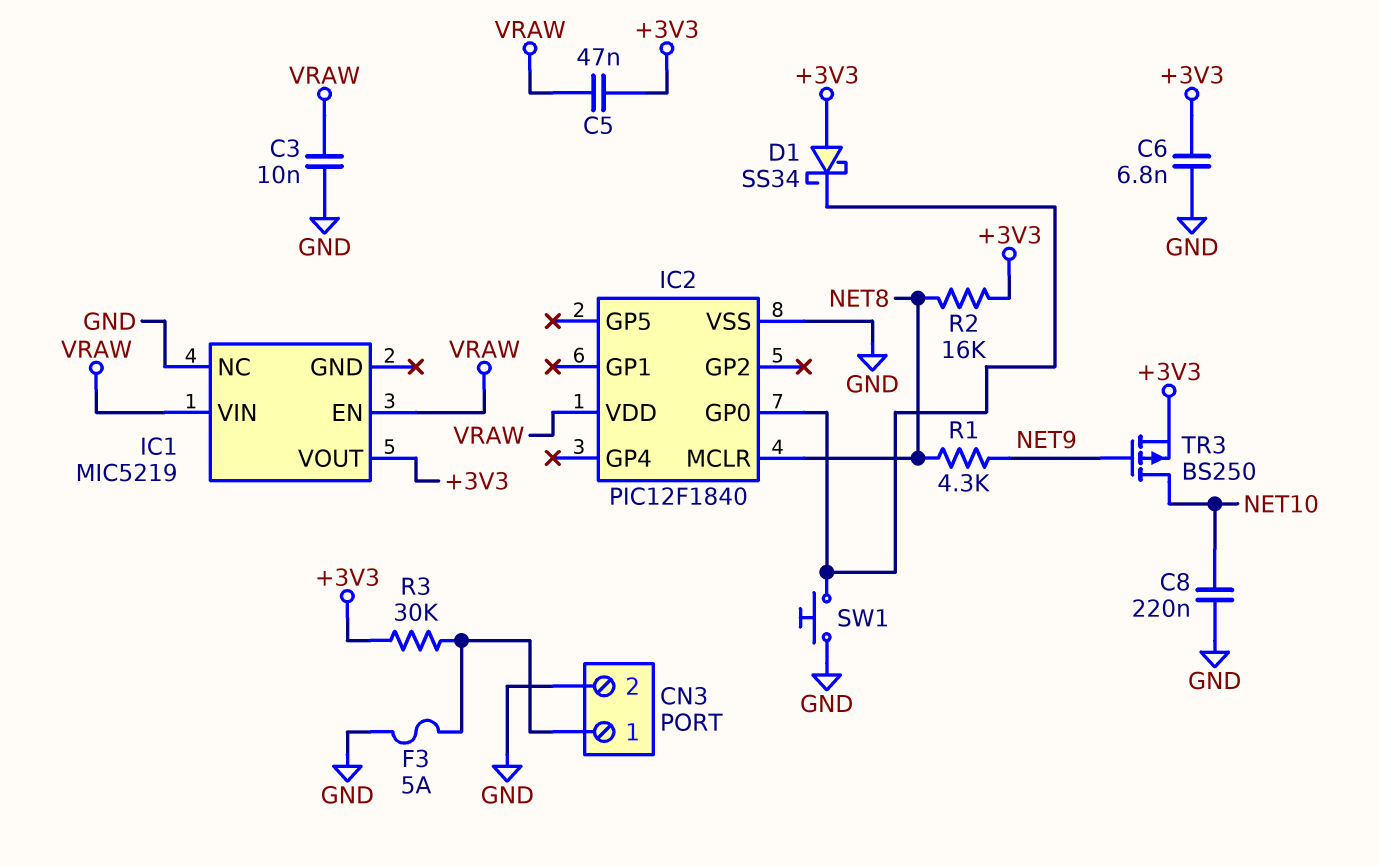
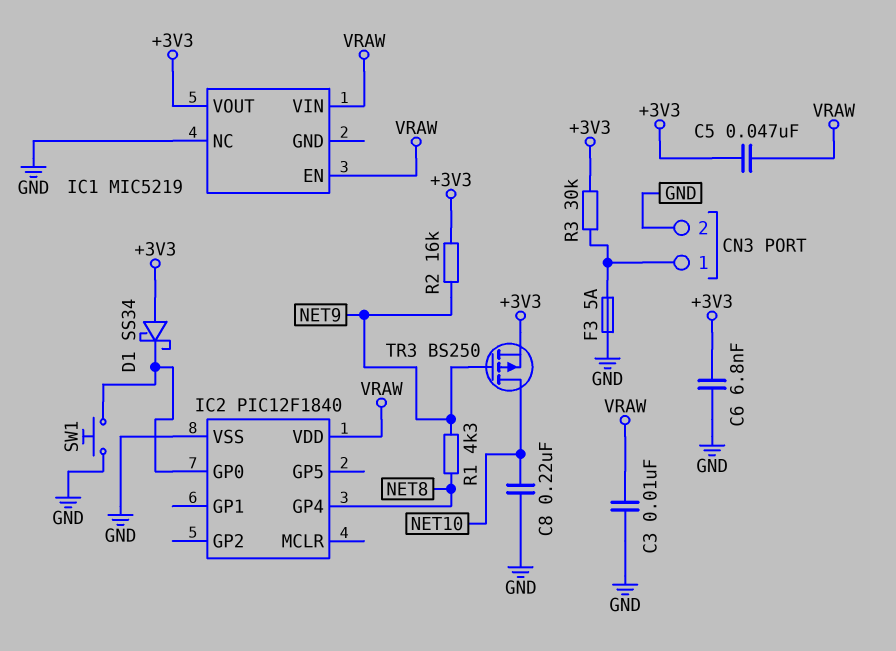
IC2 pin GP4: none -> NET8
IC2 pin MCLR: NET8 -> none
R2: 16k (+3V3, NET8) -> 16k (+3V3, NET9)

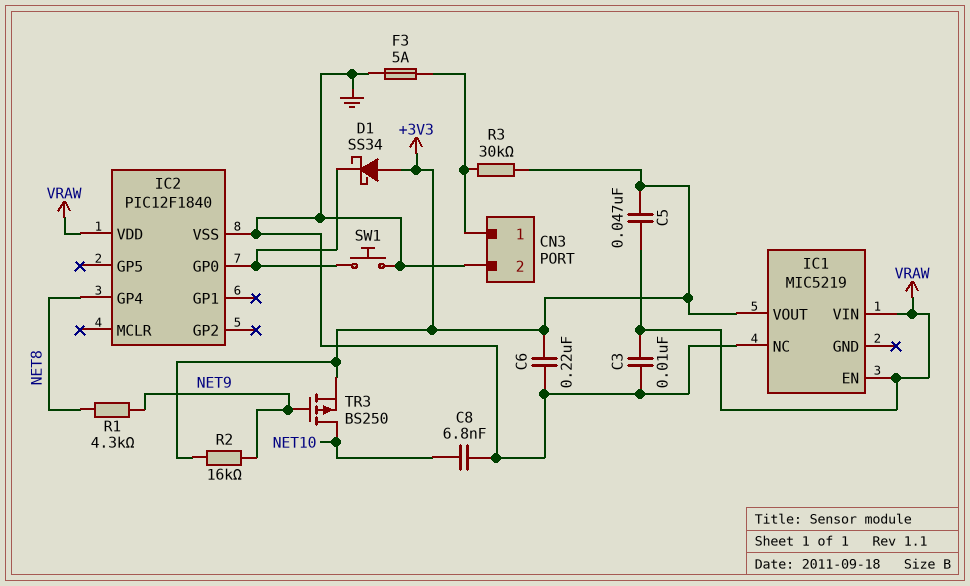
C6: 6.8nF (+3V3, GND) -> 220nF (+3V3, GND)
C8: 220nF (GND, NET10) -> 6.8nF (GND, NET10)

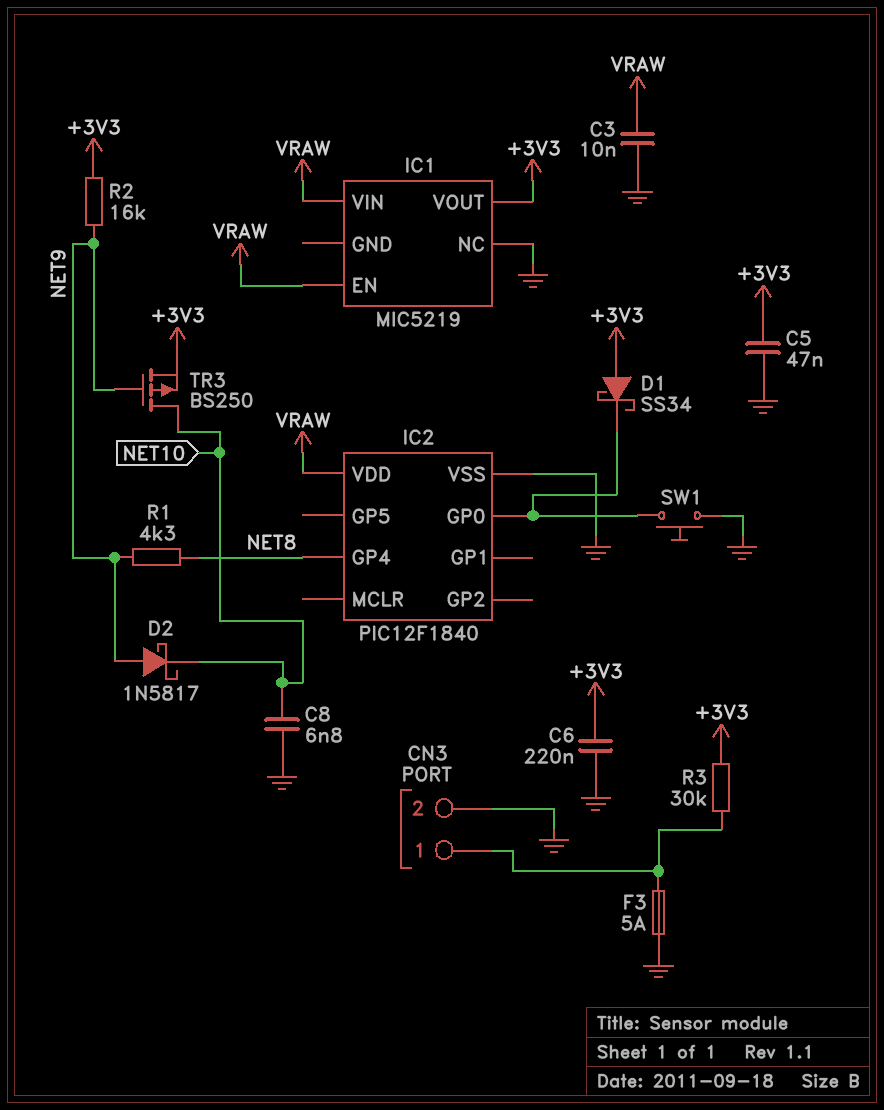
C5: 47nF (+3V3, VRAW) -> 47nF (+3V3, GND)
D2: none -> schottky 1N5817 (A NET9, K NET10)

